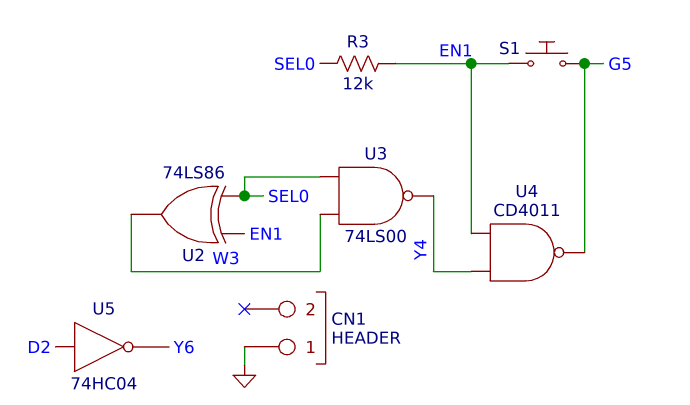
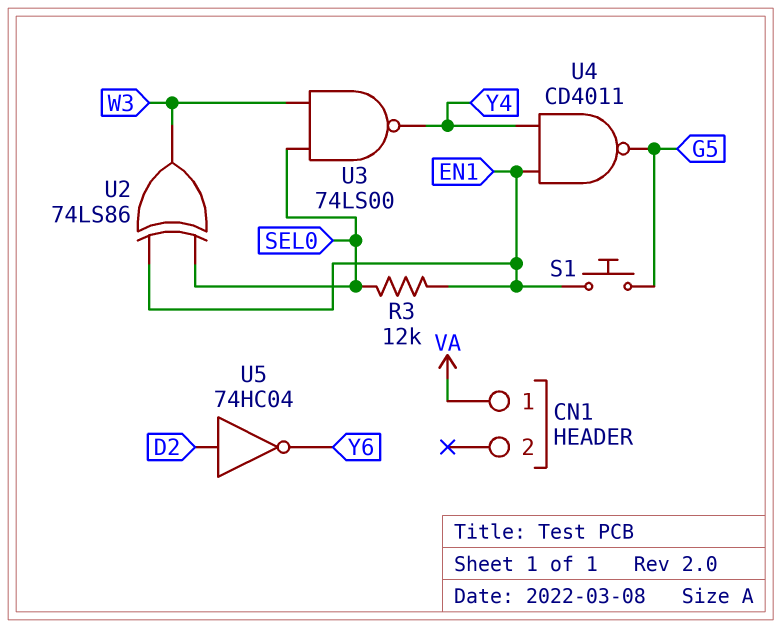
CN1 pin 1: GND -> VA

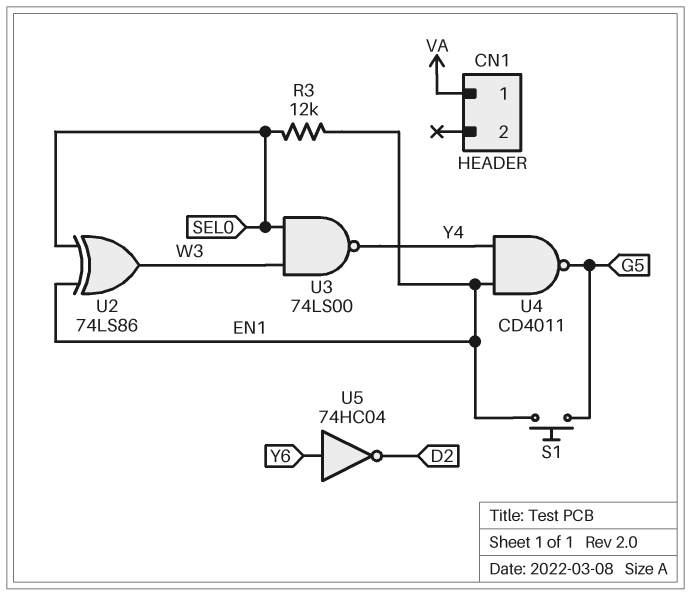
U5: NOT 74HC04 (in D2, out Y6) -> NOT 74HC04 (in Y6, out D2)

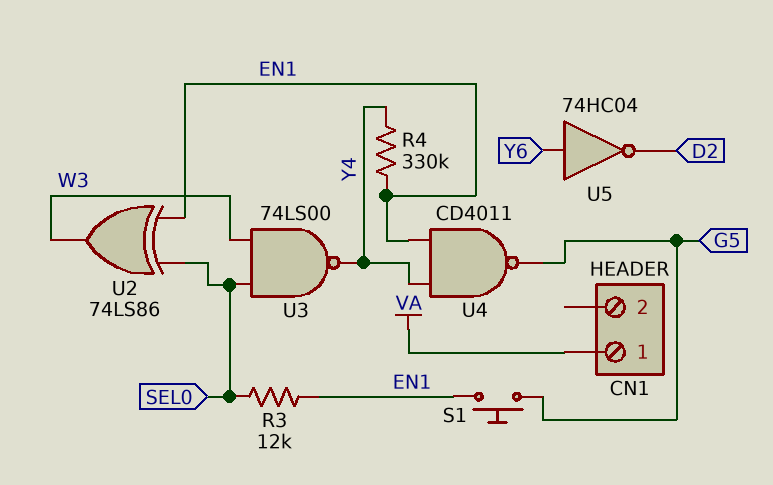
R4: none -> 330k (EN1, Y4)

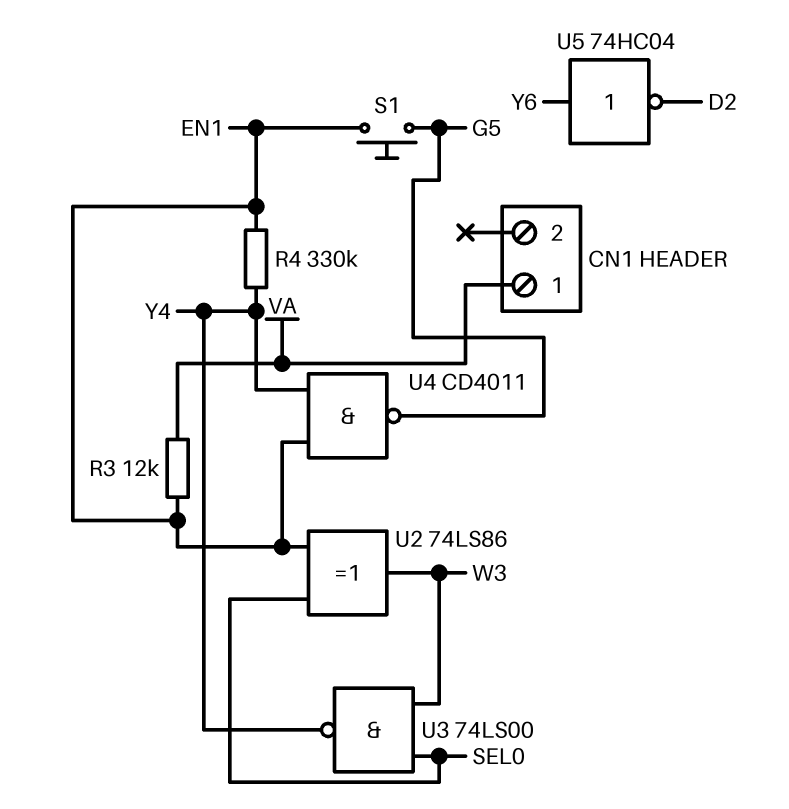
R3: 12k (EN1, SEL0) -> 12k (EN1, VA)

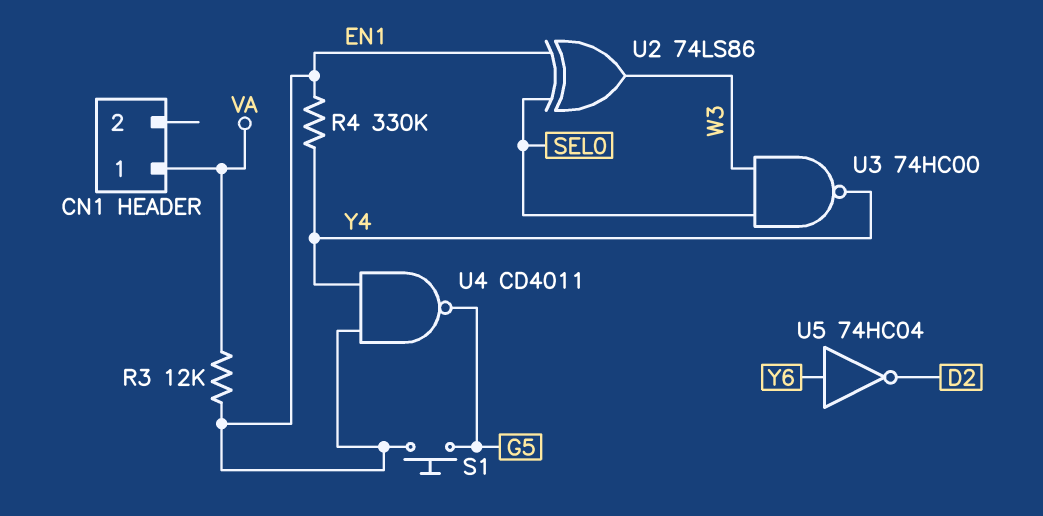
U3: NAND 74LS00 (in SEL0, in W3, out Y4) -> NAND 74HC00 (in SEL0, in W3, out Y4)

